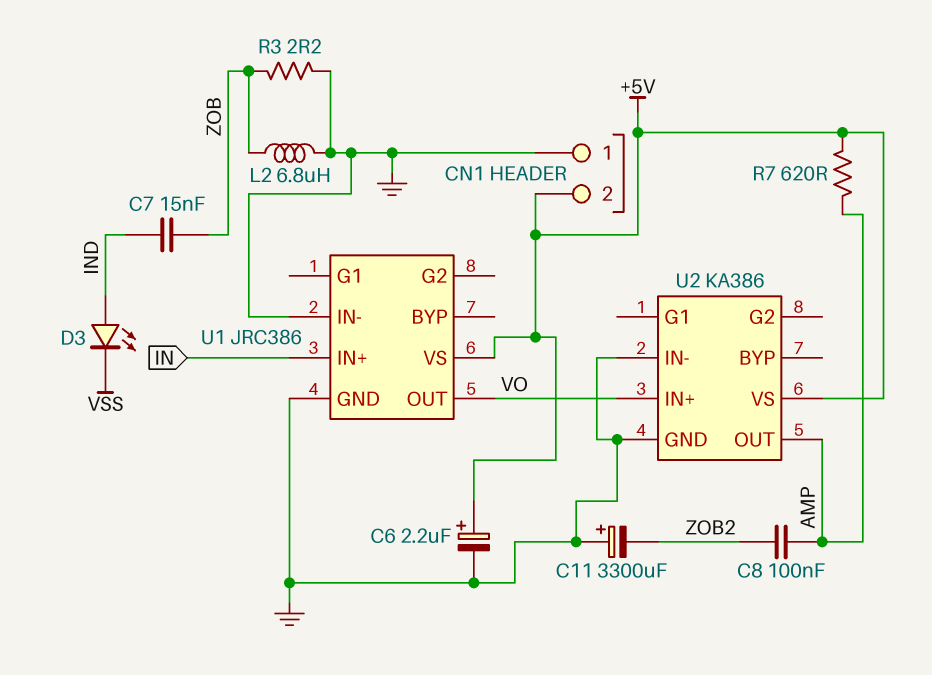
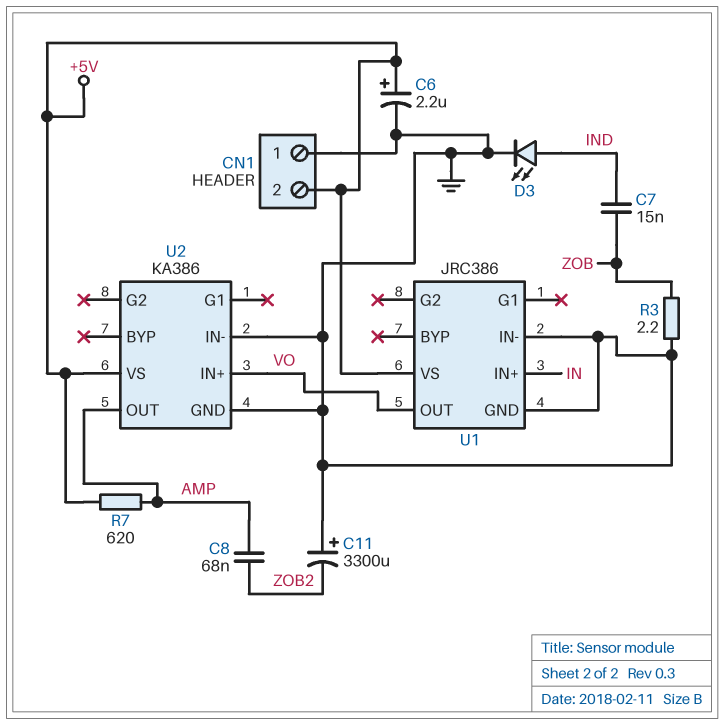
C8: 100nF (AMP, ZOB2) -> 68nF (AMP, ZOB2)
D3: LED (A IND, K VSS) -> LED (A IND, K GND)
L2: 6.8uH (GND, ZOB) -> none

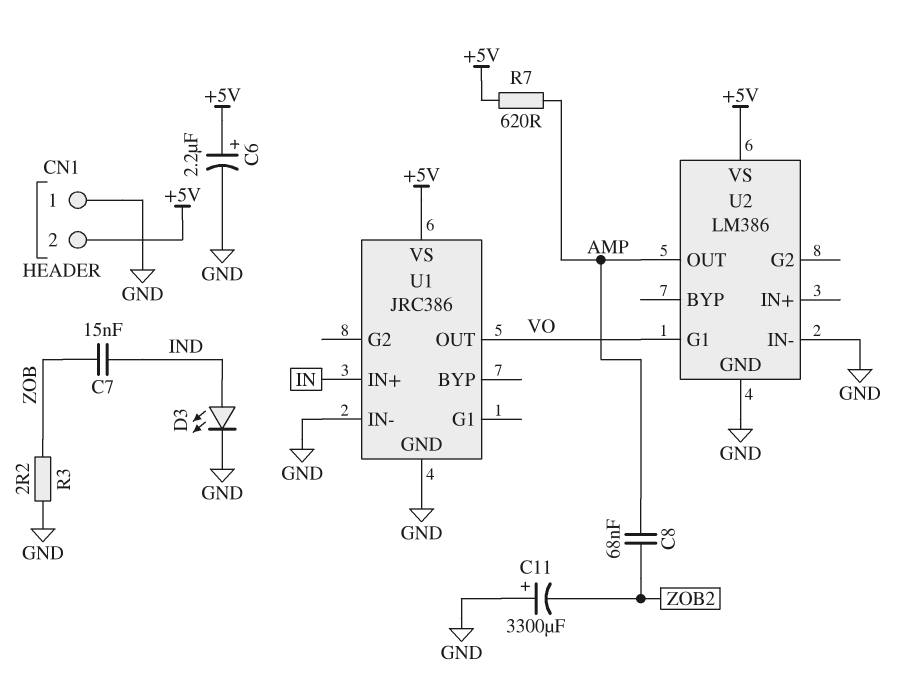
U2: KA386 -> LM386
U2 pin G1: none -> VO
U2 pin IN+: VO -> none

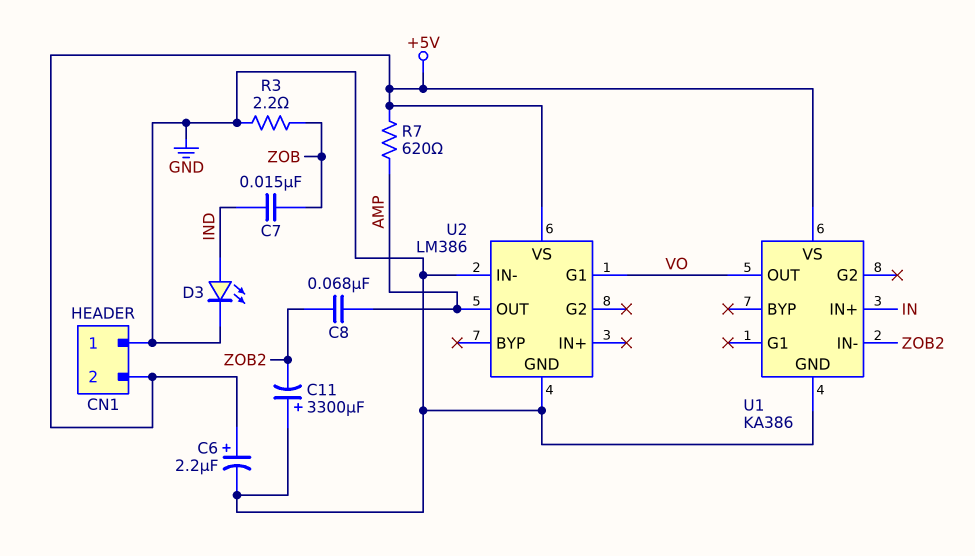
U1: JRC386 -> KA386
U1 pin IN-: GND -> ZOB2

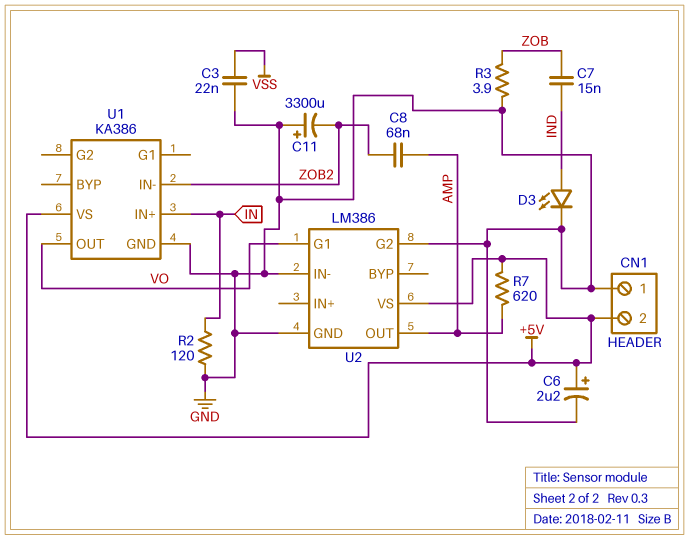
C3: none -> 22nF (GND, VSS)
R2: none -> 120 (GND, IN)
R3: 2.2 (GND, ZOB) -> 3.9 (GND, ZOB)
U2 pin G2: none -> GND

